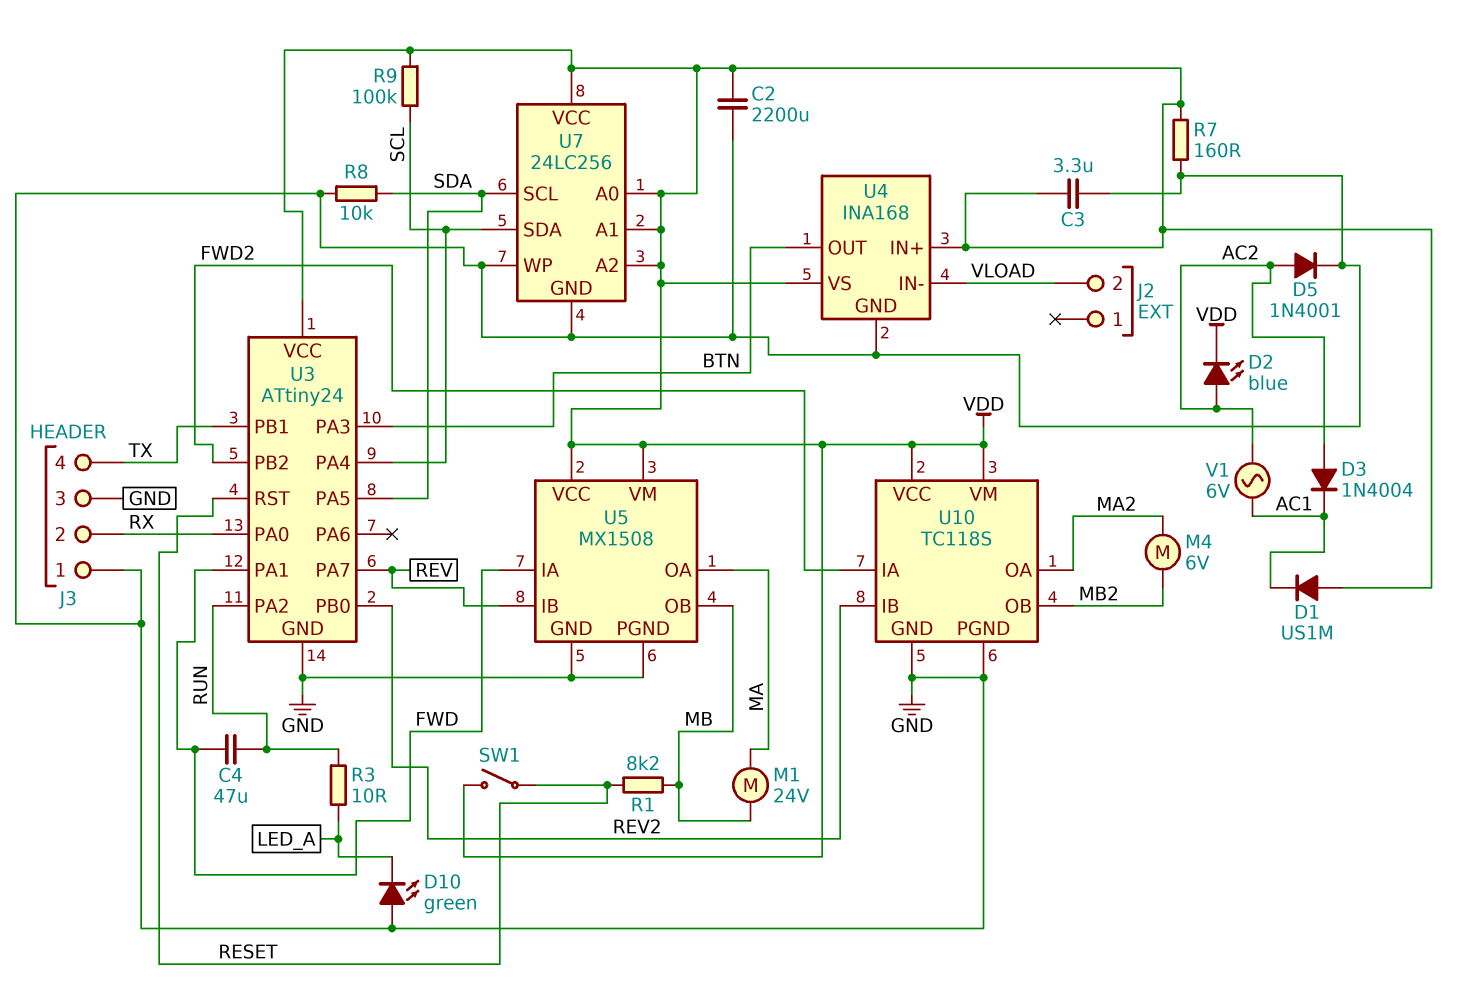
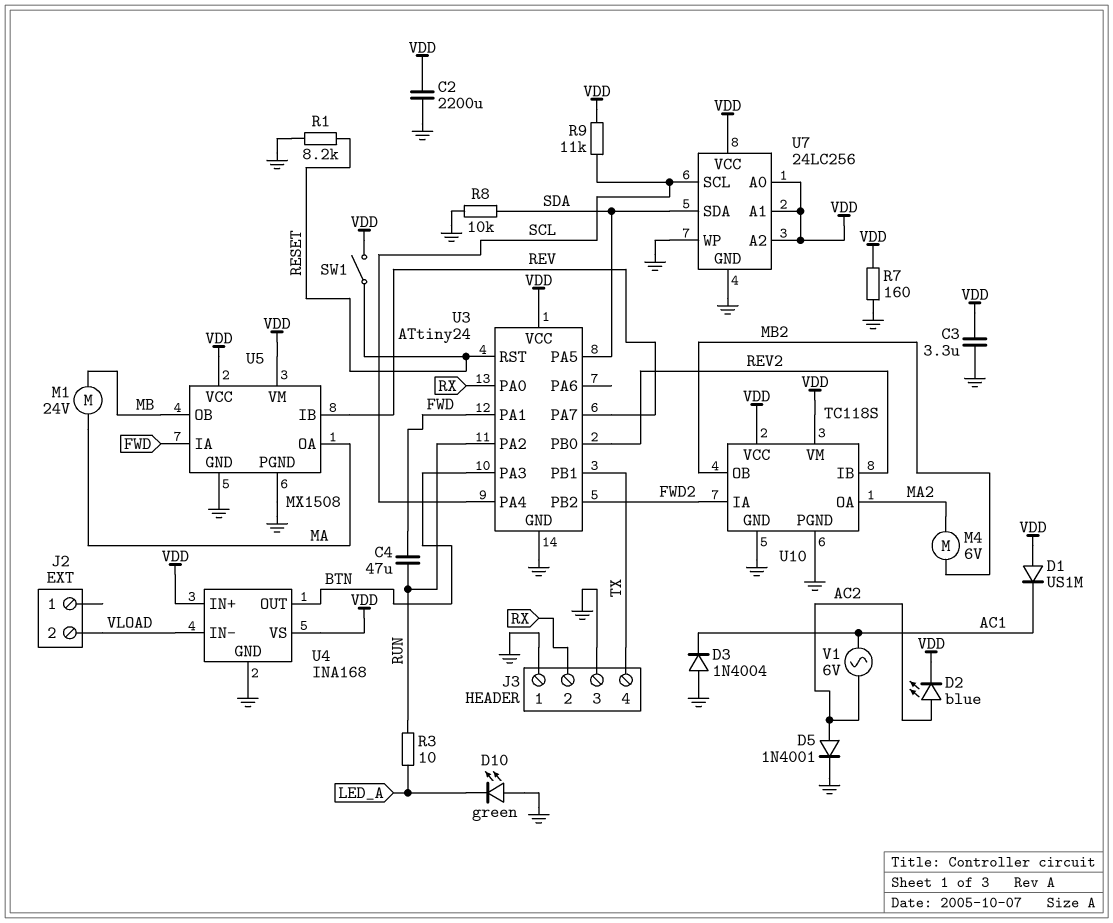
D3: diode 1N4004 (A AC2, K AC1) -> diode 1N4004 (A GND, K AC1)
R1: 8.2k (MB, RESET) -> 8.2k (GND, RESET)
R9: 100k (SCL, VDD) -> 11k (SCL, VDD)
U7 pin SCL: SDA -> SCL
U7 pin SDA: SCL -> SDA

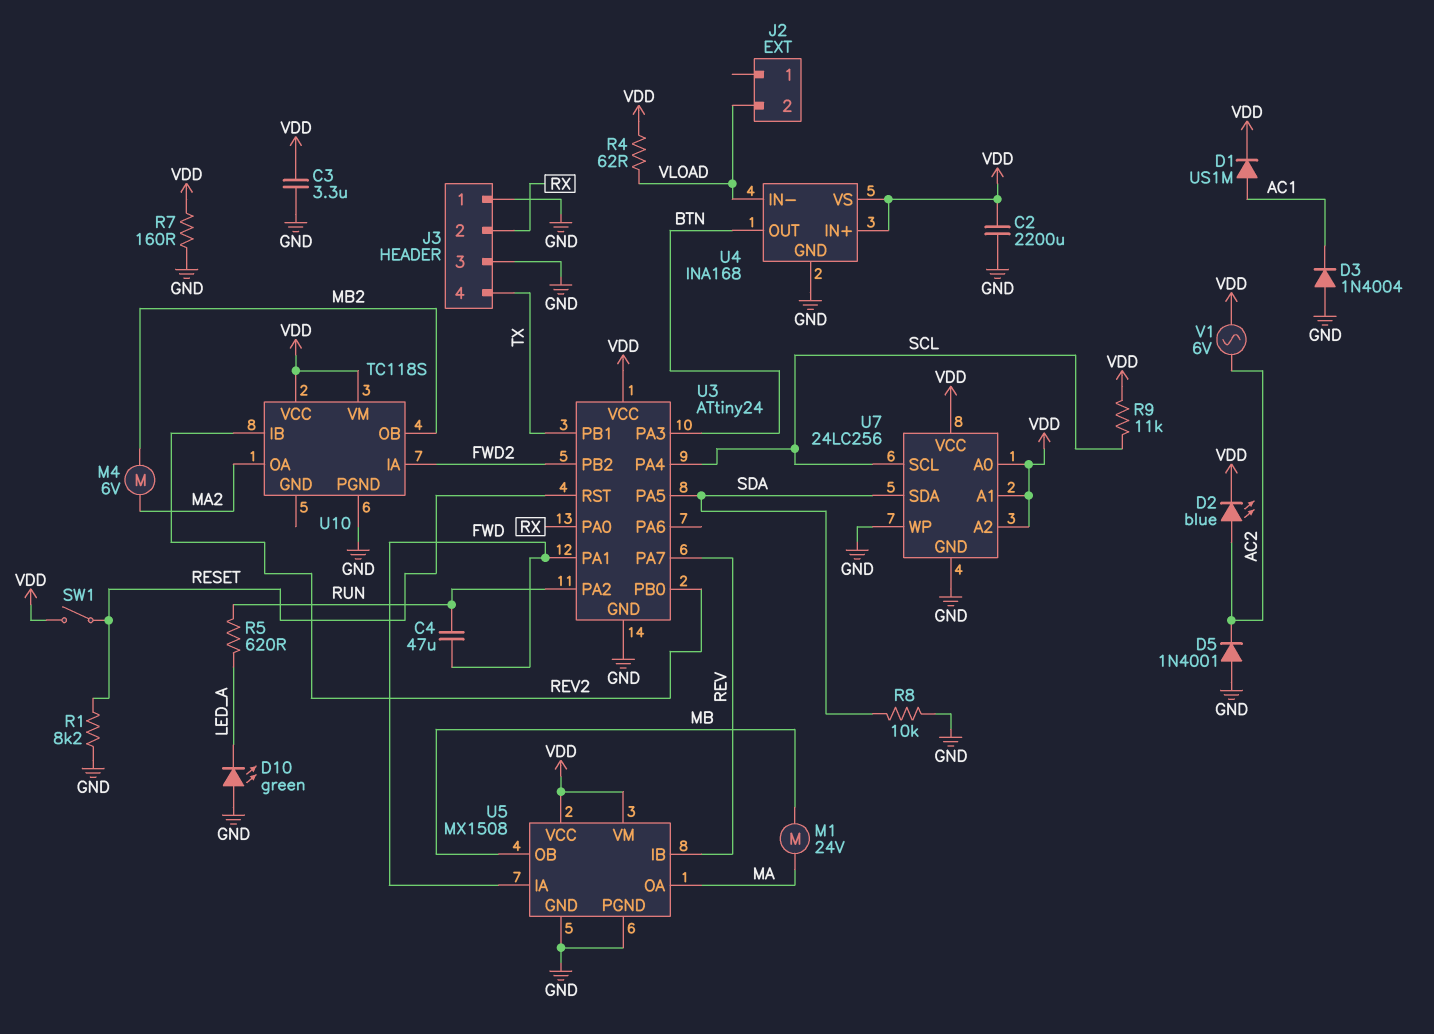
D1: diode US1M (A VDD, K AC1) -> diode US1M (A AC1, K VDD)
D5: diode 1N4001 (A AC2, K GND) -> diode 1N4001 (A GND, K AC2)
R3: 10 (LED_A, RUN) -> none
R4: none -> 62 (VDD, VLOAD)
R5: none -> 620 (LED_A, RUN)
U10 pin GND: GND -> none
V1: AC 6V (AC1, AC2) -> AC 6V (AC2, VDD)

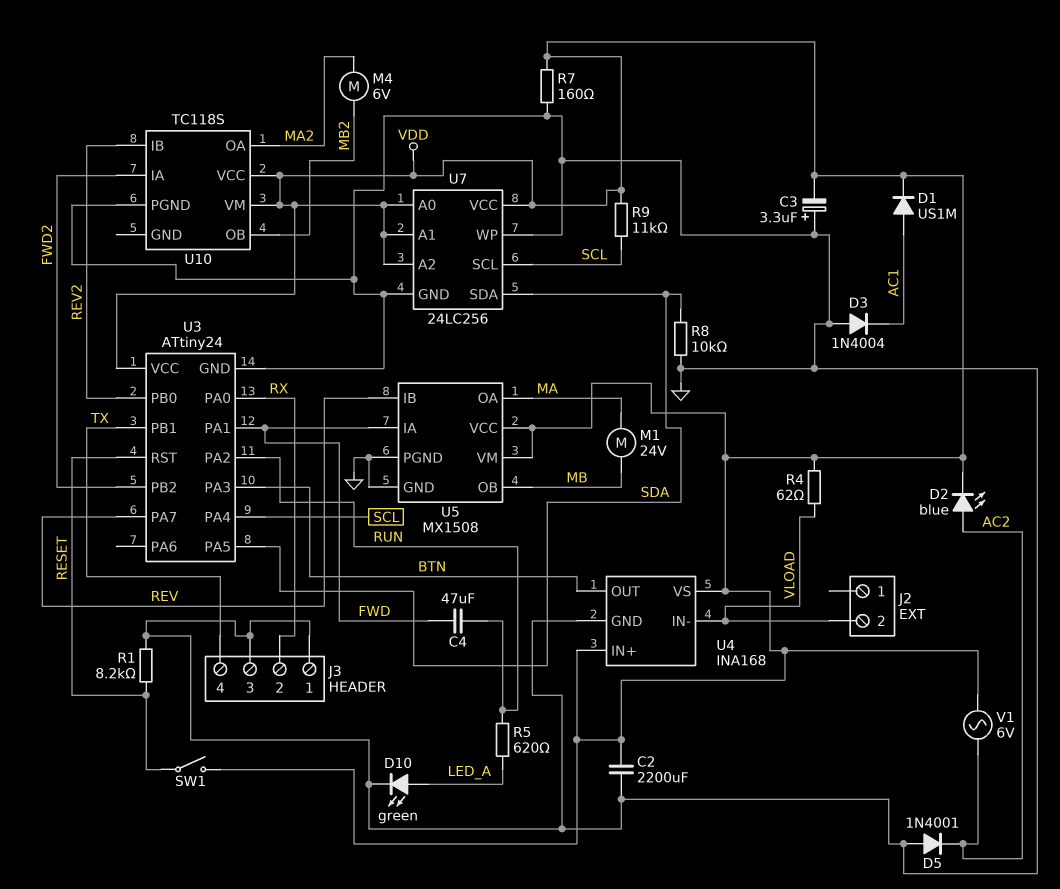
C3: 3.3uF (GND, VDD) -> 3.3uF (plus GND, minus VDD)
D10: LED green (A GND, K LED_A) -> LED green (A LED_A, K GND)

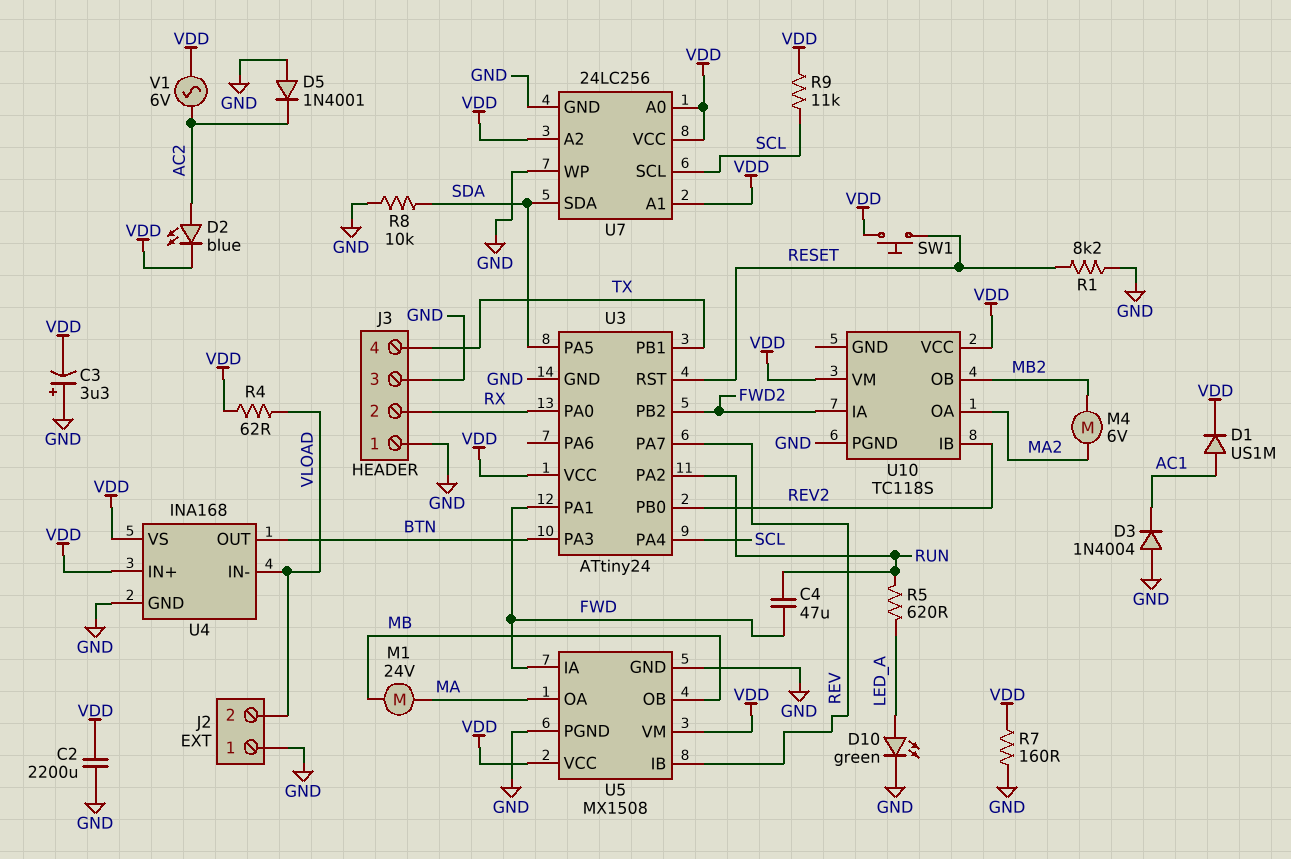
J2 pin 1: none -> GND
SW1: switch (RESET, VDD) -> button (RESET, VDD)

